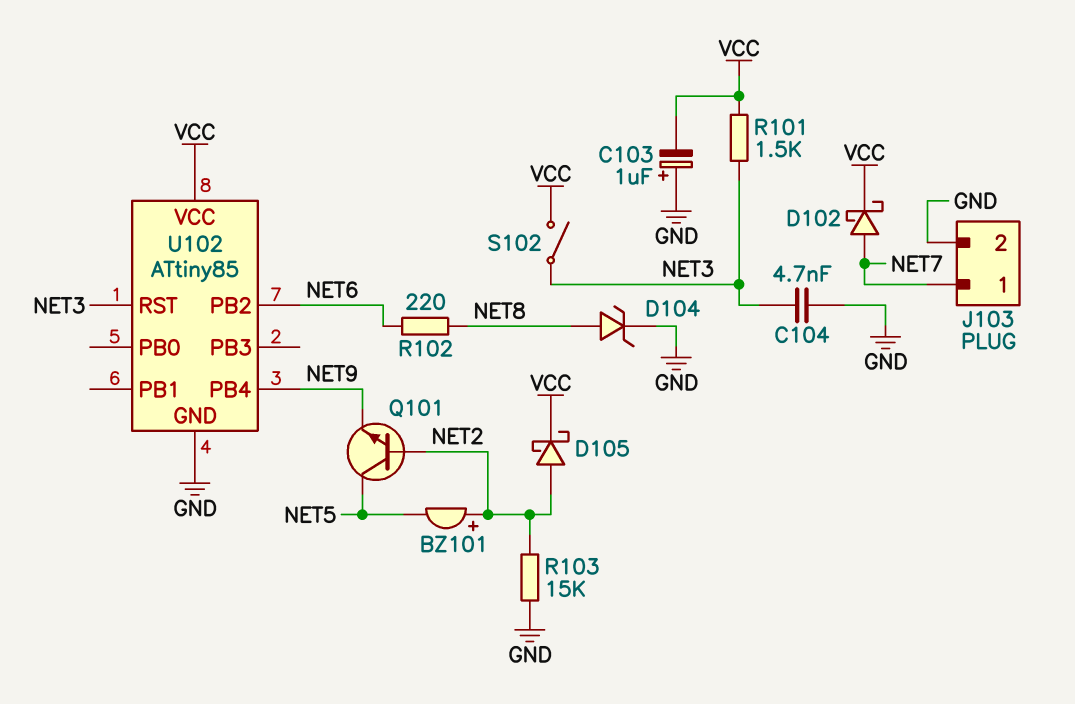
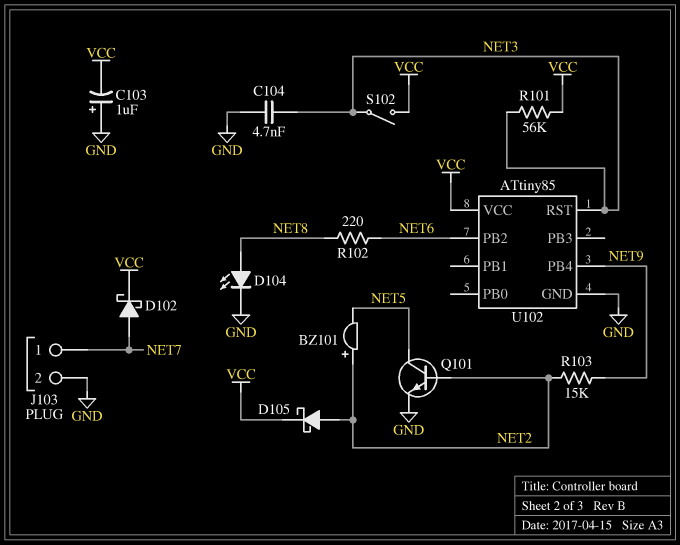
D104: zener (A NET8, K GND) -> LED (A NET8, K GND)
Q101: NPN (B NET2, C NET5, E NET9) -> NPN (B NET2, C NET5, E GND)
R101: 1.5k (NET3, VCC) -> 56k (NET3, VCC)
R103: 15k (GND, NET2) -> 15k (NET2, NET9)

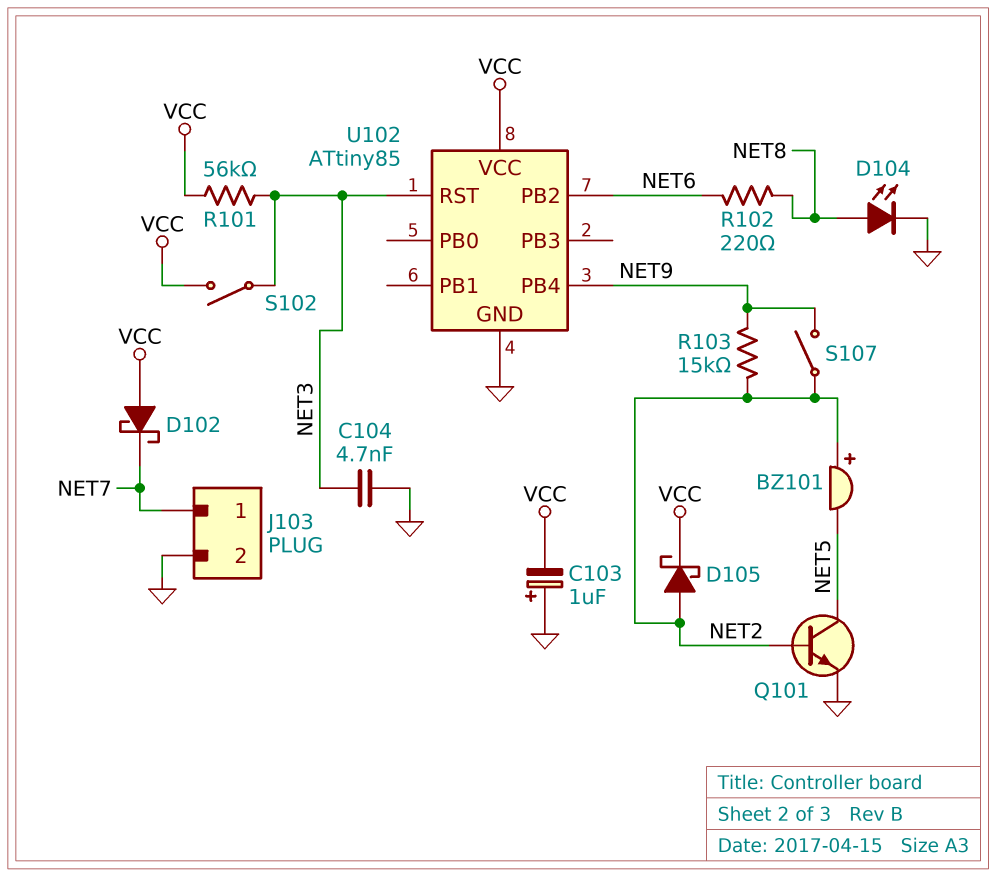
D102: schottky (A NET7, K VCC) -> schottky (A VCC, K NET7)
S107: none -> switch (NET2, NET9)

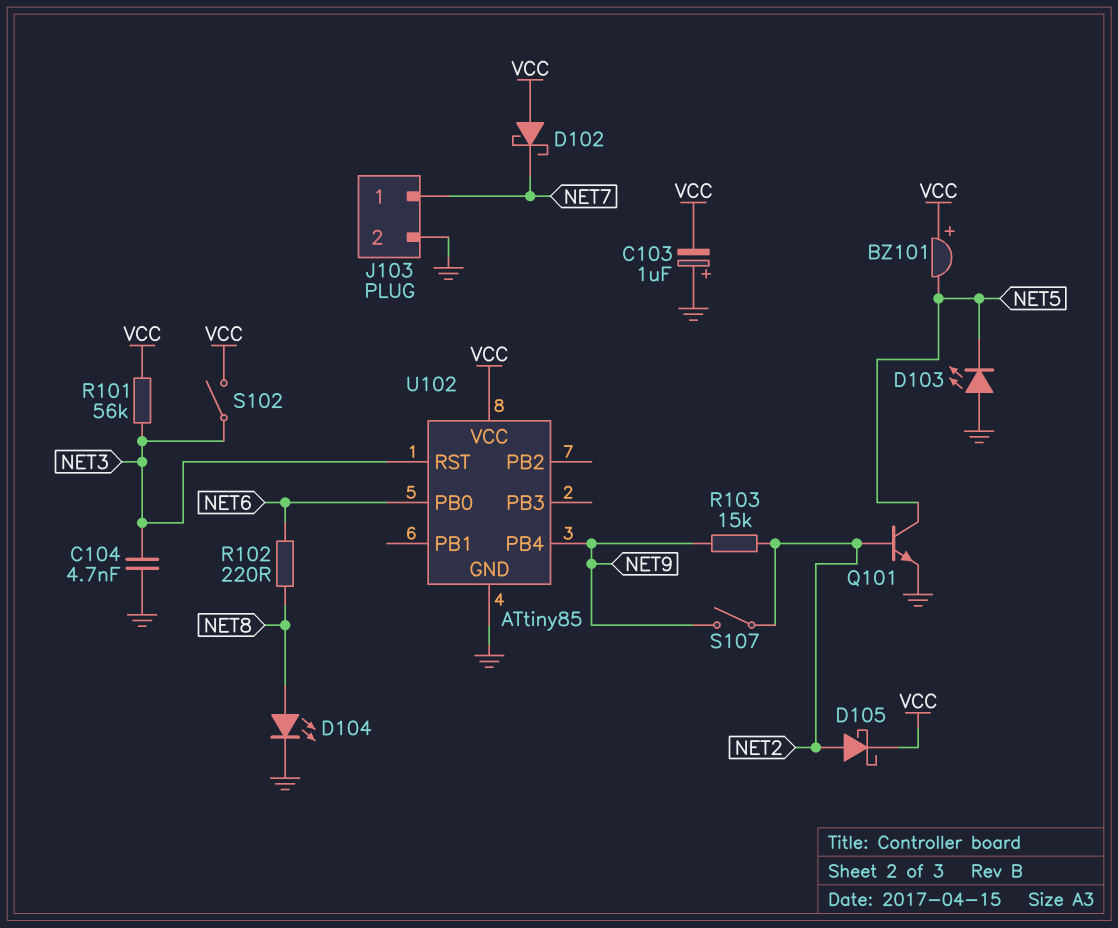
BZ101: buzzer (plus NET2, minus NET5) -> buzzer (plus VCC, minus NET5)
D103: none -> LED (A GND, K NET5)
U102 pin PB0: none -> NET6
U102 pin PB2: NET6 -> none

